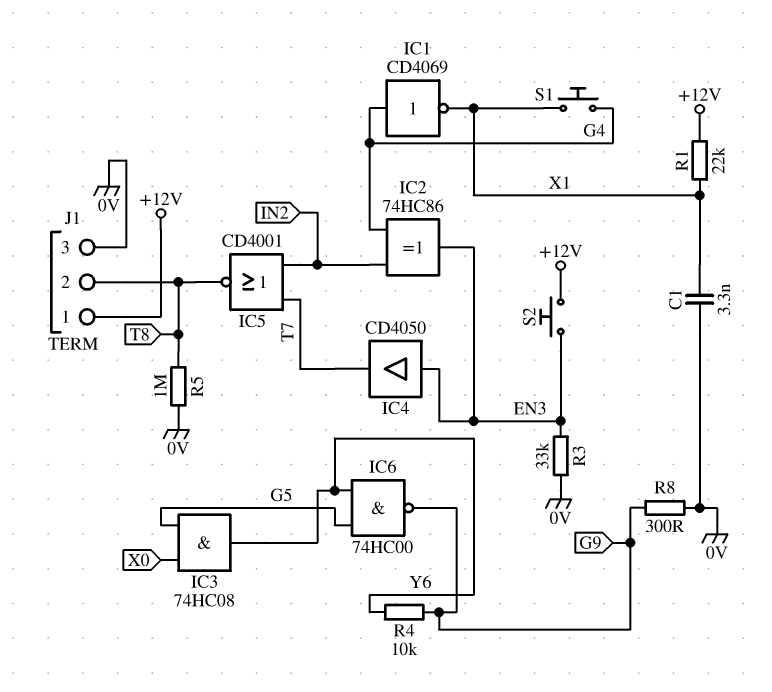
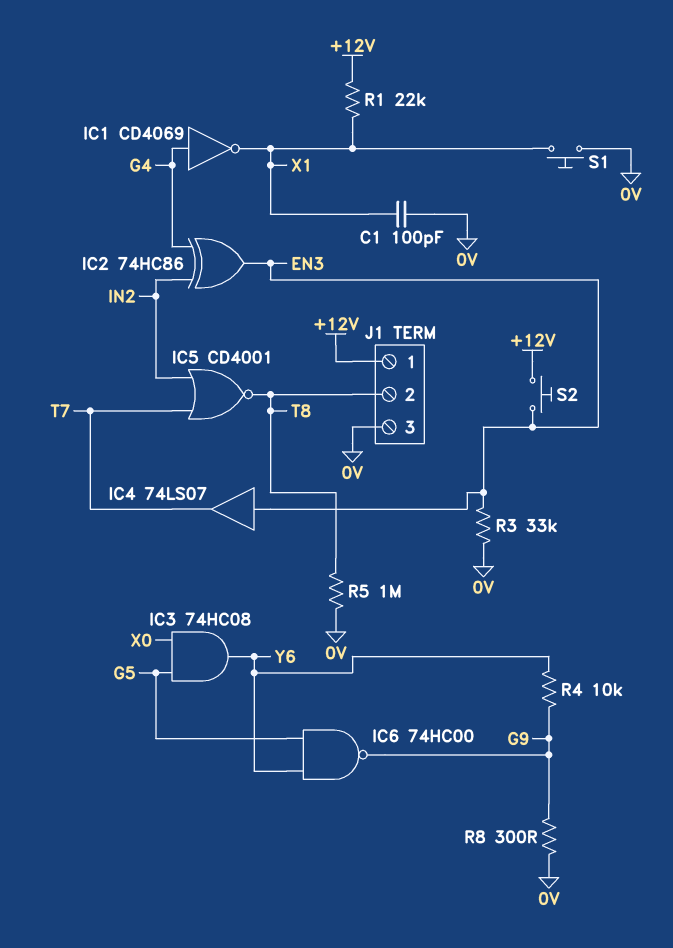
C1: 3.3nF (0V, X1) -> 100pF (0V, X1)
IC4: buffer CD4050 (in EN3, out T7) -> buffer 74LS07 (in EN3, out T7)
S1: button (G4, X1) -> button (0V, X1)

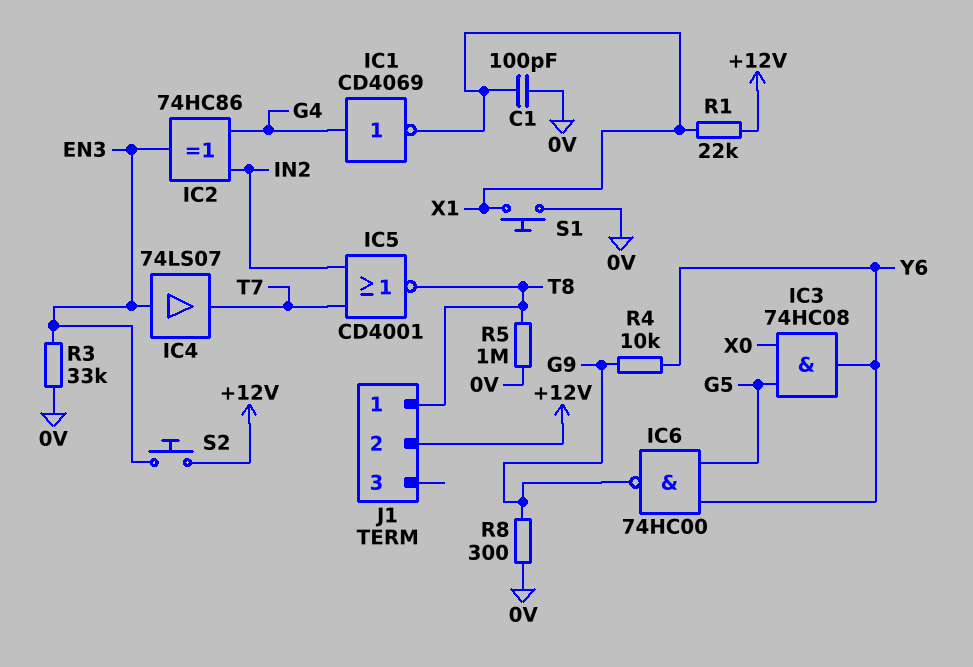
J1 pin 1: +12V -> T8
J1 pin 2: T8 -> +12V
J1 pin 3: 0V -> none

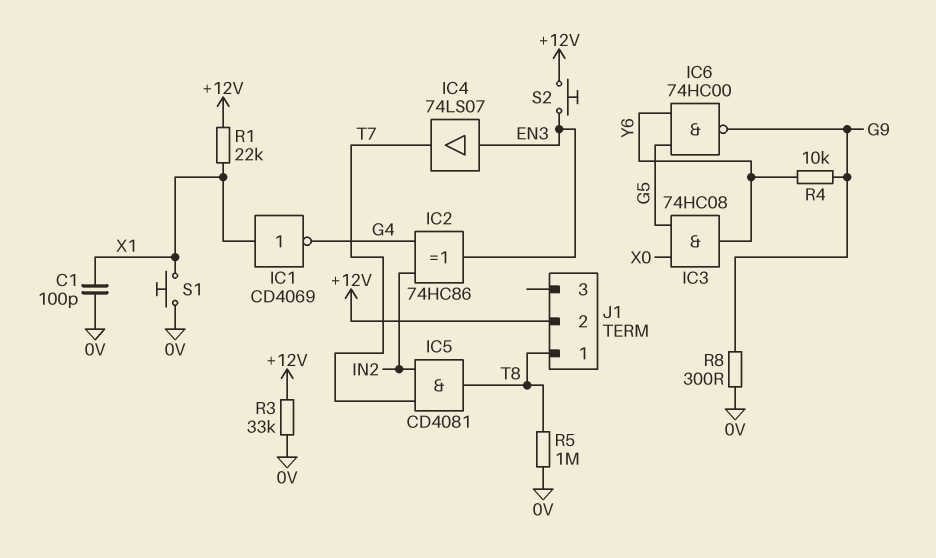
IC1: NOT CD4069 (in G4, out X1) -> NOT CD4069 (in X1, out G4)
IC5: NOR CD4001 (in IN2, in T7, out T8) -> AND CD4081 (in IN2, in T7, out T8)
R3: 33k (0V, EN3) -> 33k (+12V, 0V)

